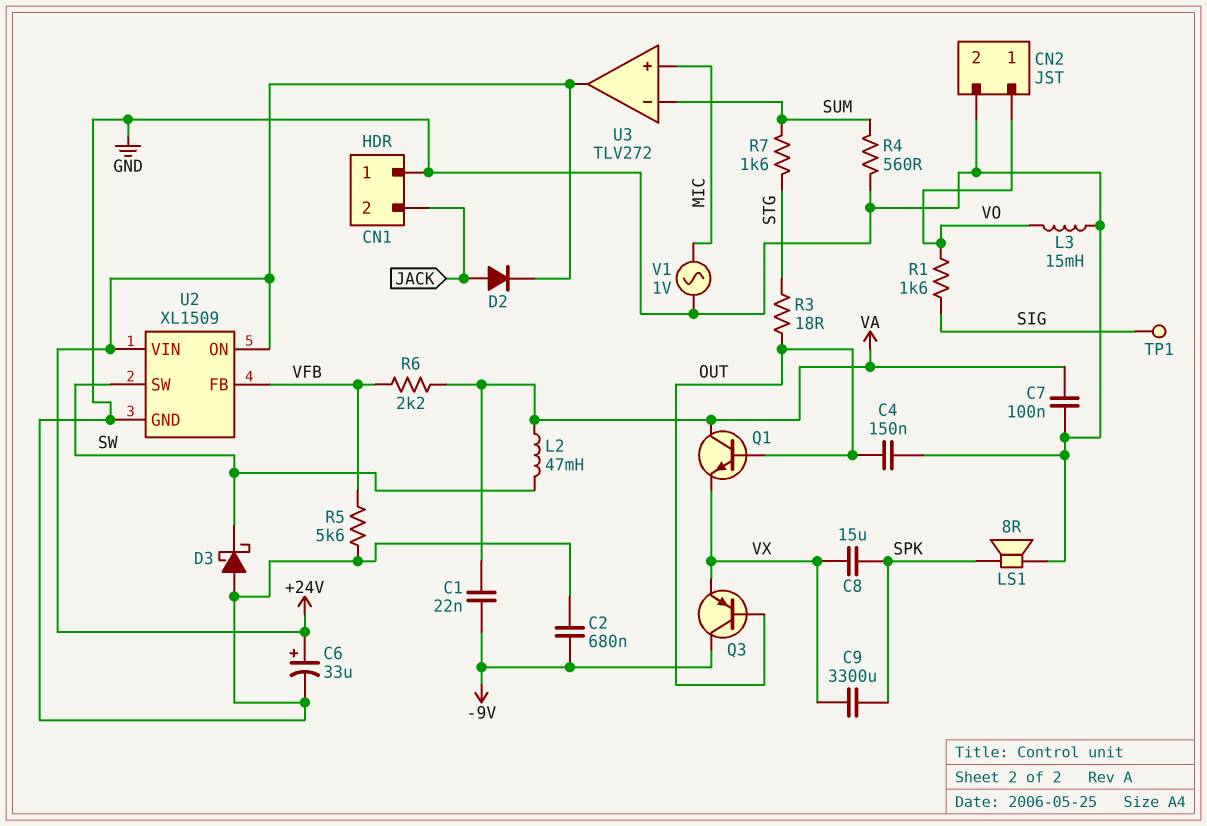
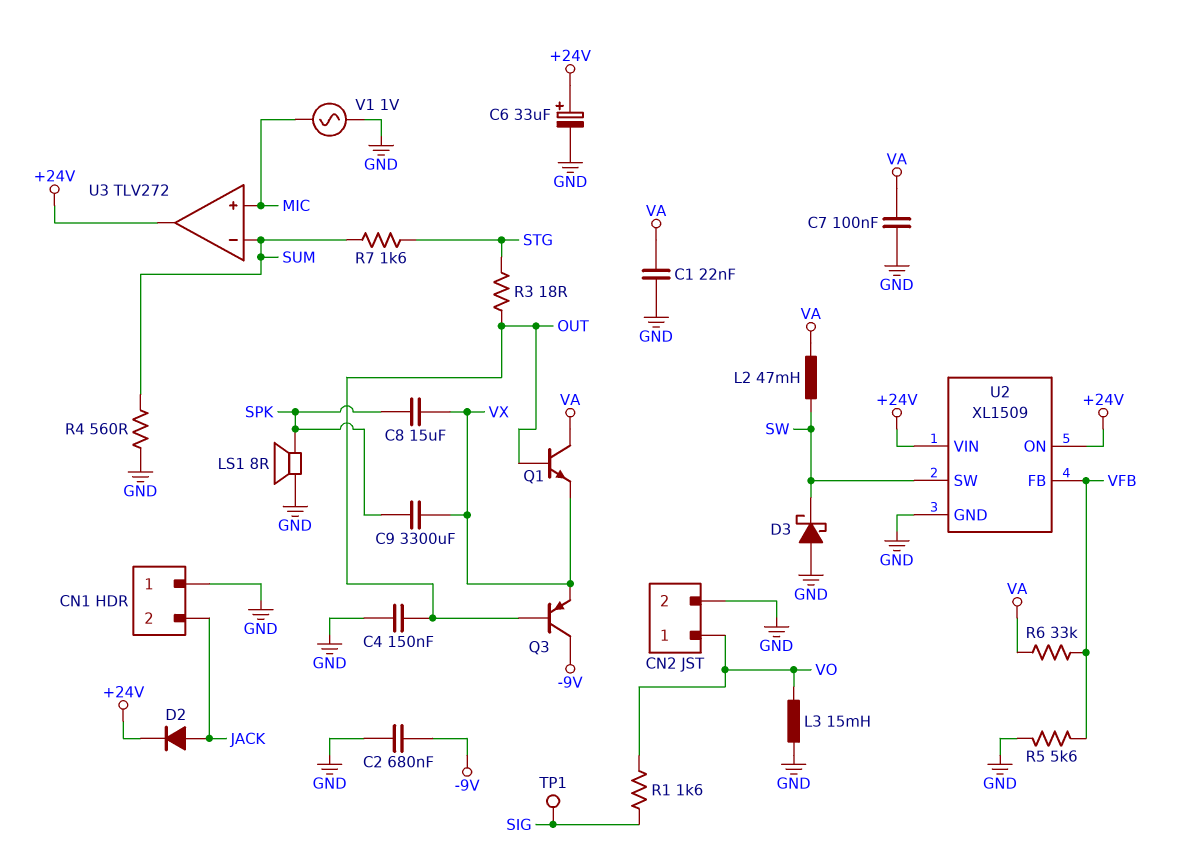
C1: 22nF (-9V, VA) -> 22nF (GND, VA)
R6: 2.2k (VA, VFB) -> 33k (VA, VFB)

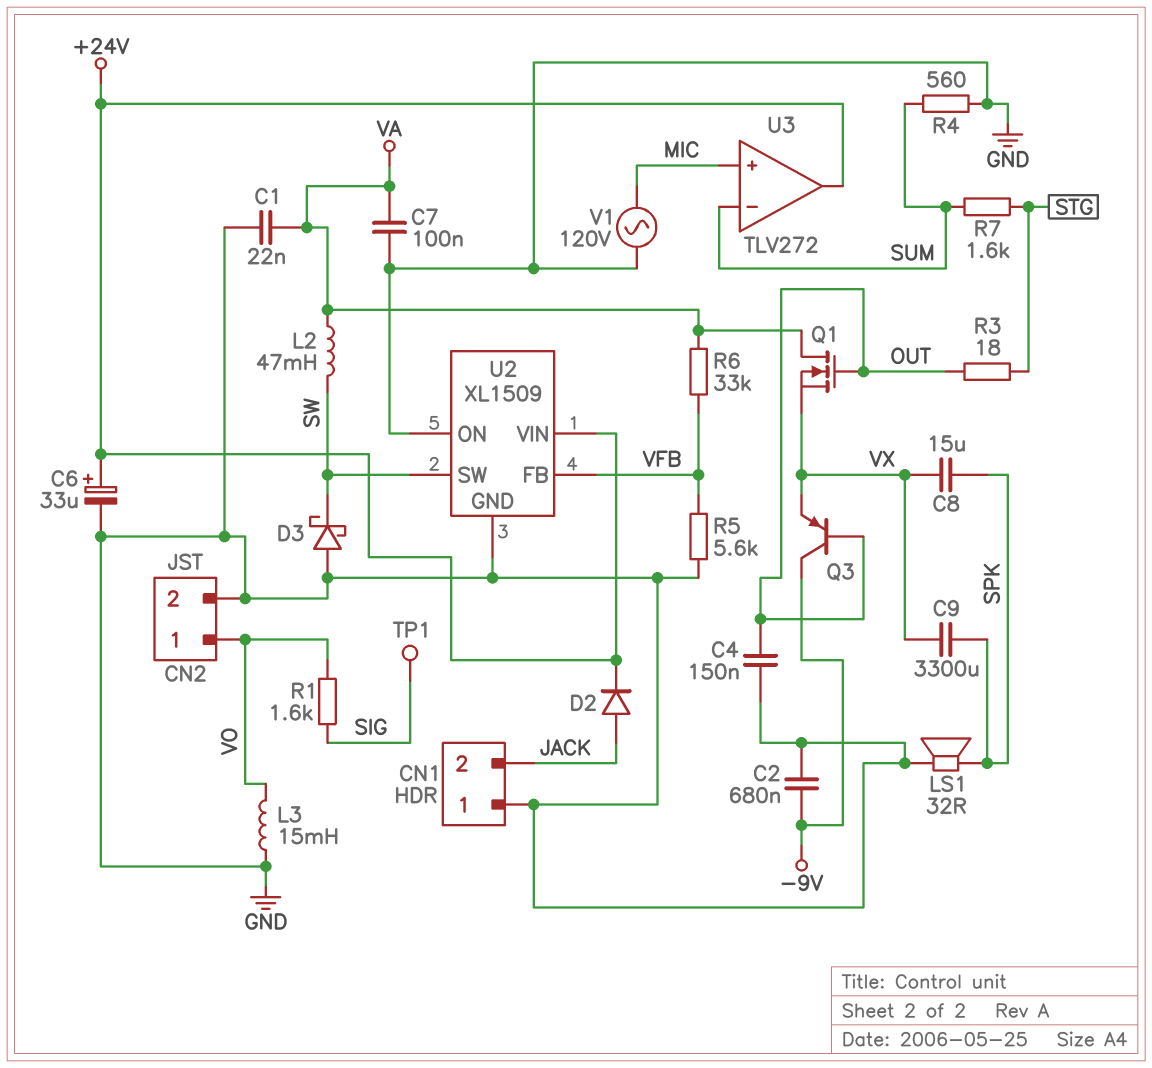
LS1: speaker 8R (GND, SPK) -> speaker 32R (GND, SPK)
Q1: NPN (B OUT, C VA, E VX) -> NMOS (G OUT, D VA, S VX)
U2 pin ON: +24V -> GND
V1: AC 1V (GND, MIC) -> AC 120V (GND, MIC)

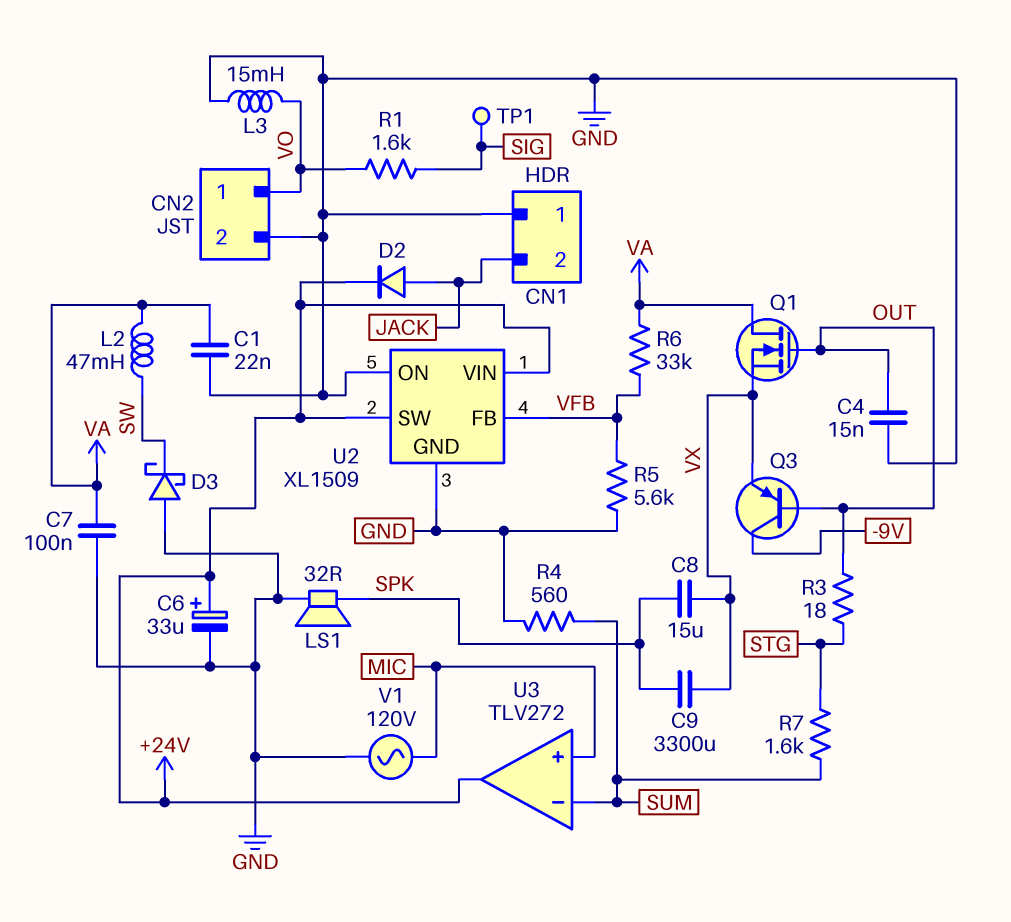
C2: 680nF (-9V, GND) -> none
C4: 150nF (GND, OUT) -> 15nF (GND, OUT)
U2 pin SW: SW -> +24V

